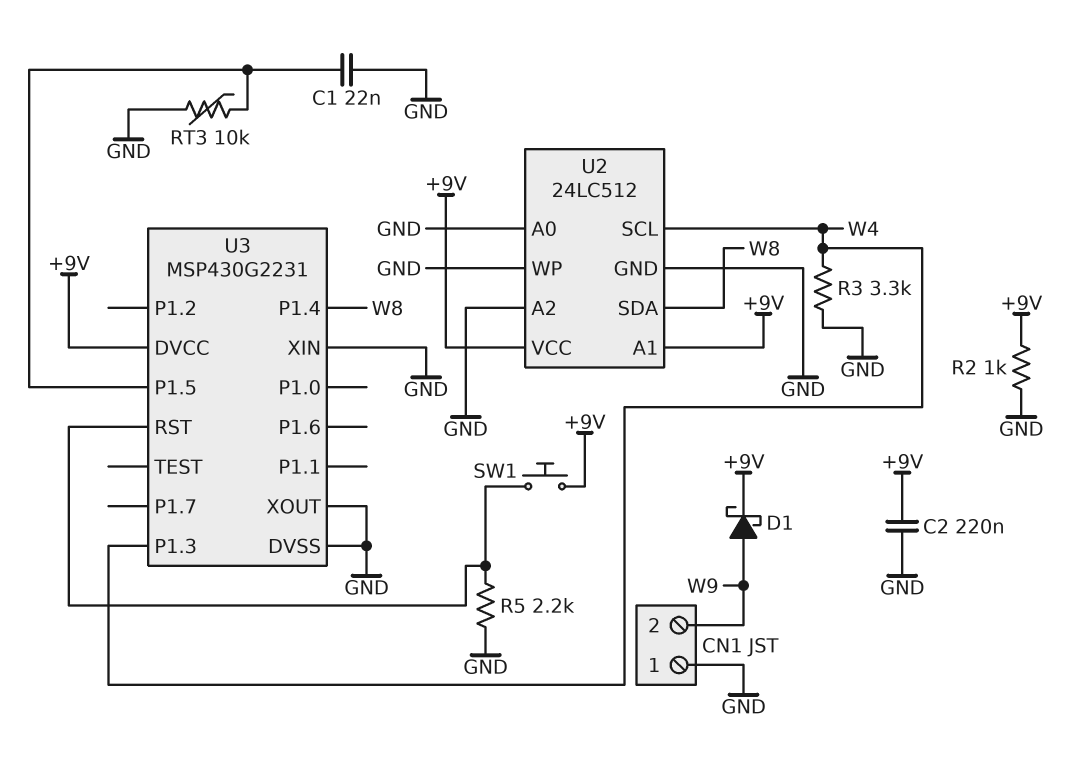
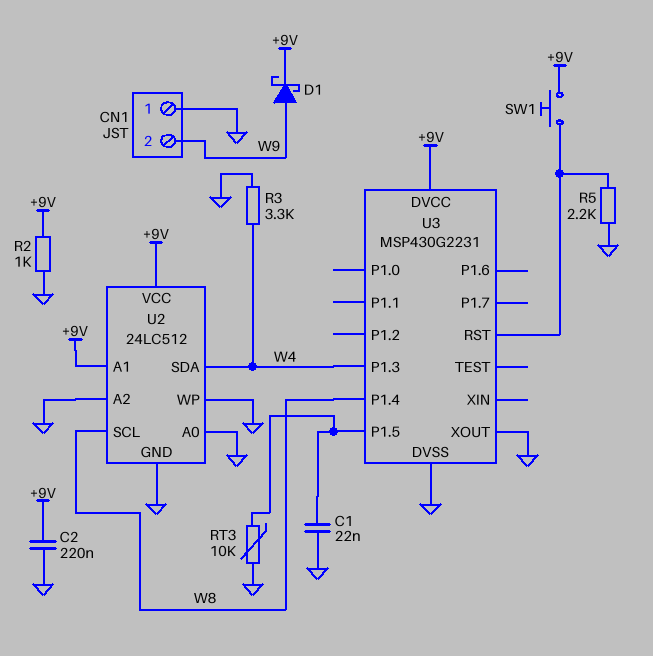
U2 pin SCL: W4 -> W8
U2 pin SDA: W8 -> W4
U3 pin XIN: GND -> none

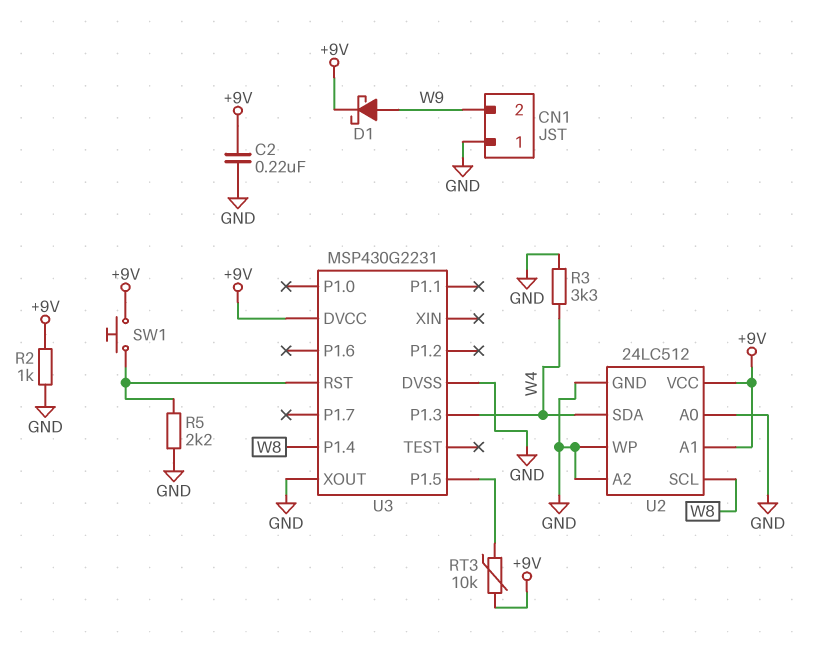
C1: 22nF (GND, U3/P1.5) -> none
RT3: 10k (GND, U3/P1.5) -> 10k (+9V, U3/P1.5)

